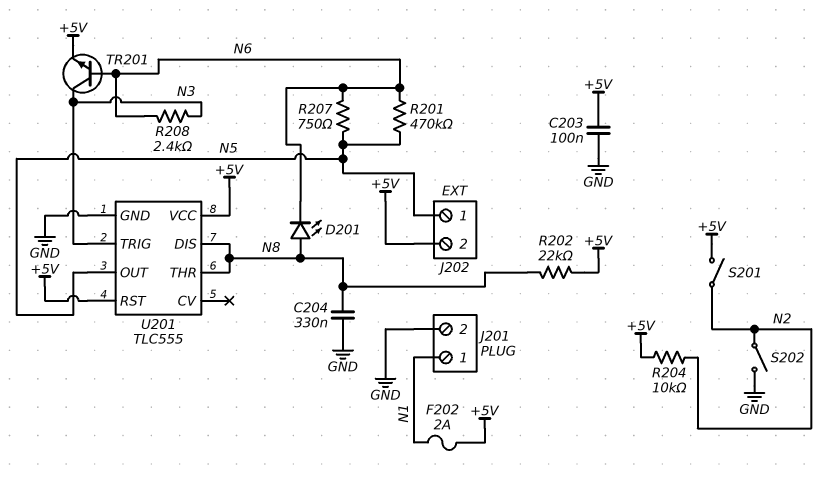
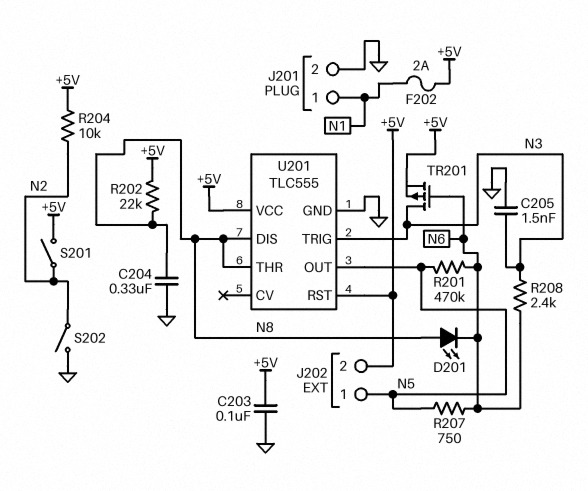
C205: none -> 1.5nF (GND, N3)
TR201: NPN (B N6, C N3, E +5V) -> PMOS (G N6, D N3, S +5V)

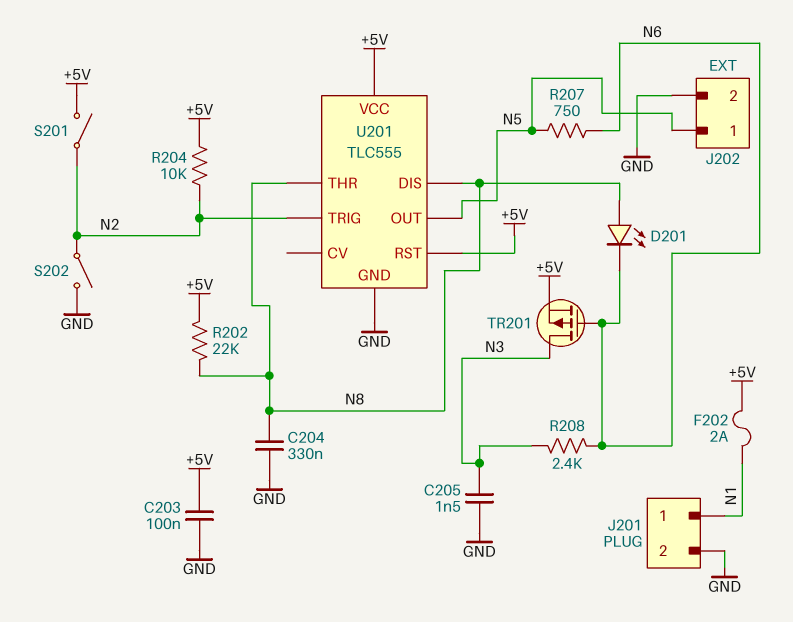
J202 pin 2: +5V -> GND
R201: 470k (N5, N6) -> none
U201 pin TRIG: N3 -> N2

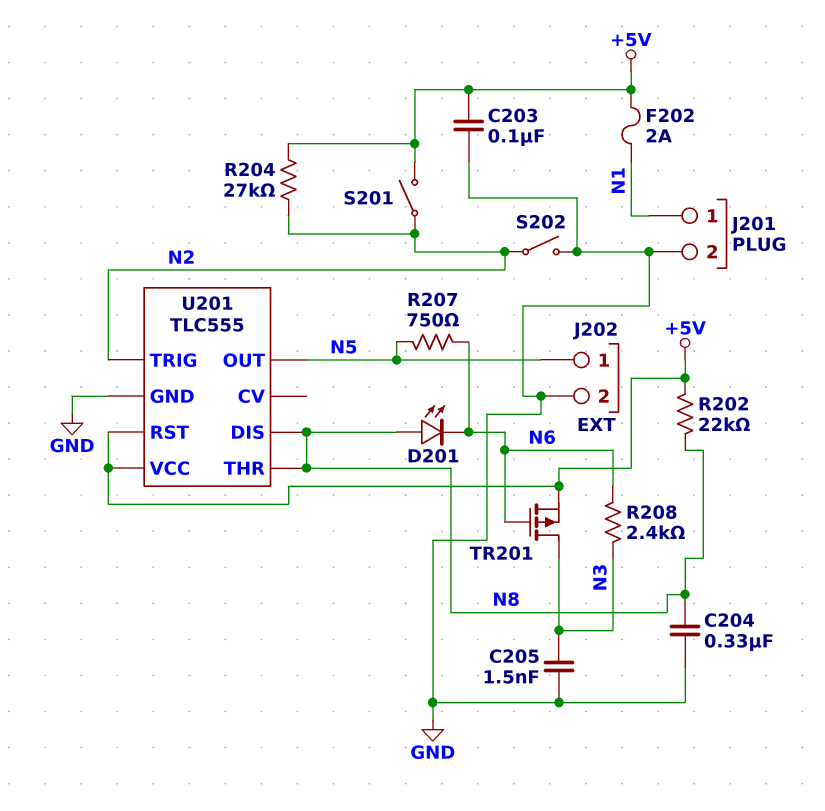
R204: 10k (+5V, N2) -> 27k (+5V, N2)

